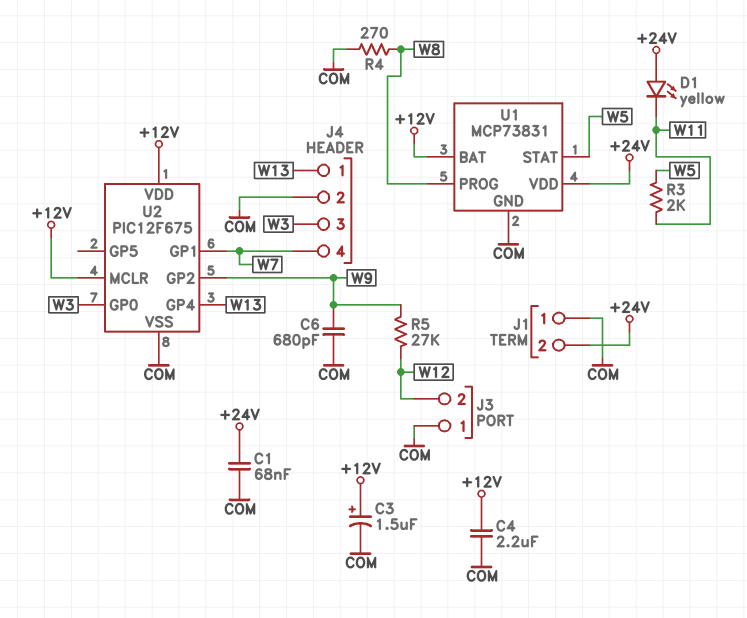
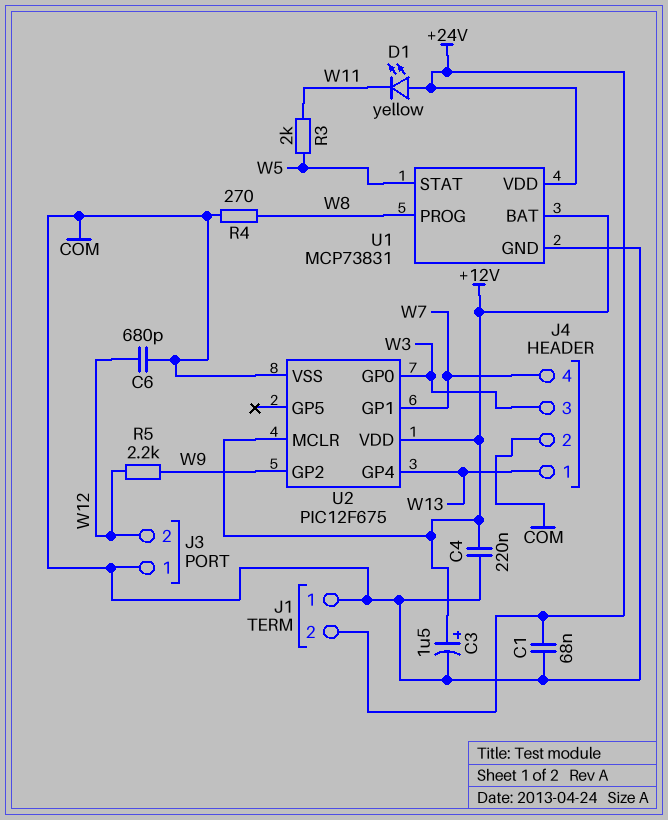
C4: 2.2uF (+12V, COM) -> 220nF (+12V, COM)
C6: 680pF (COM, W9) -> 680pF (COM, W12)
R5: 27k (W9, W12) -> 2.2k (W9, W12)

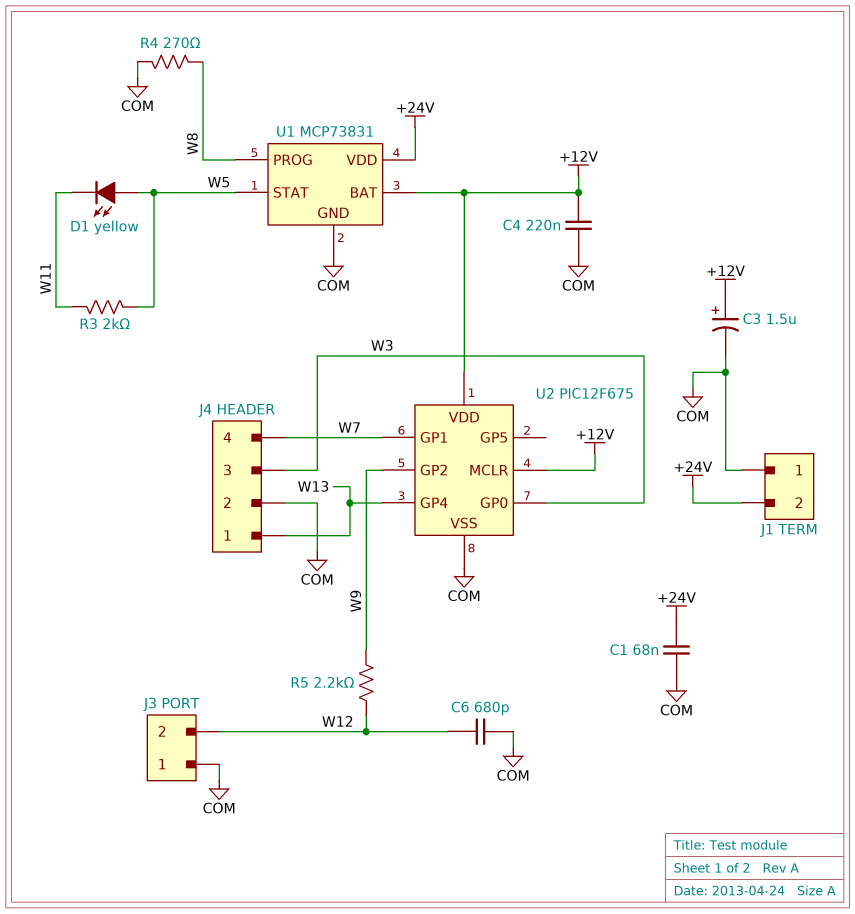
D1: LED yellow (A +24V, K W11) -> LED yellow (A W5, K W11)

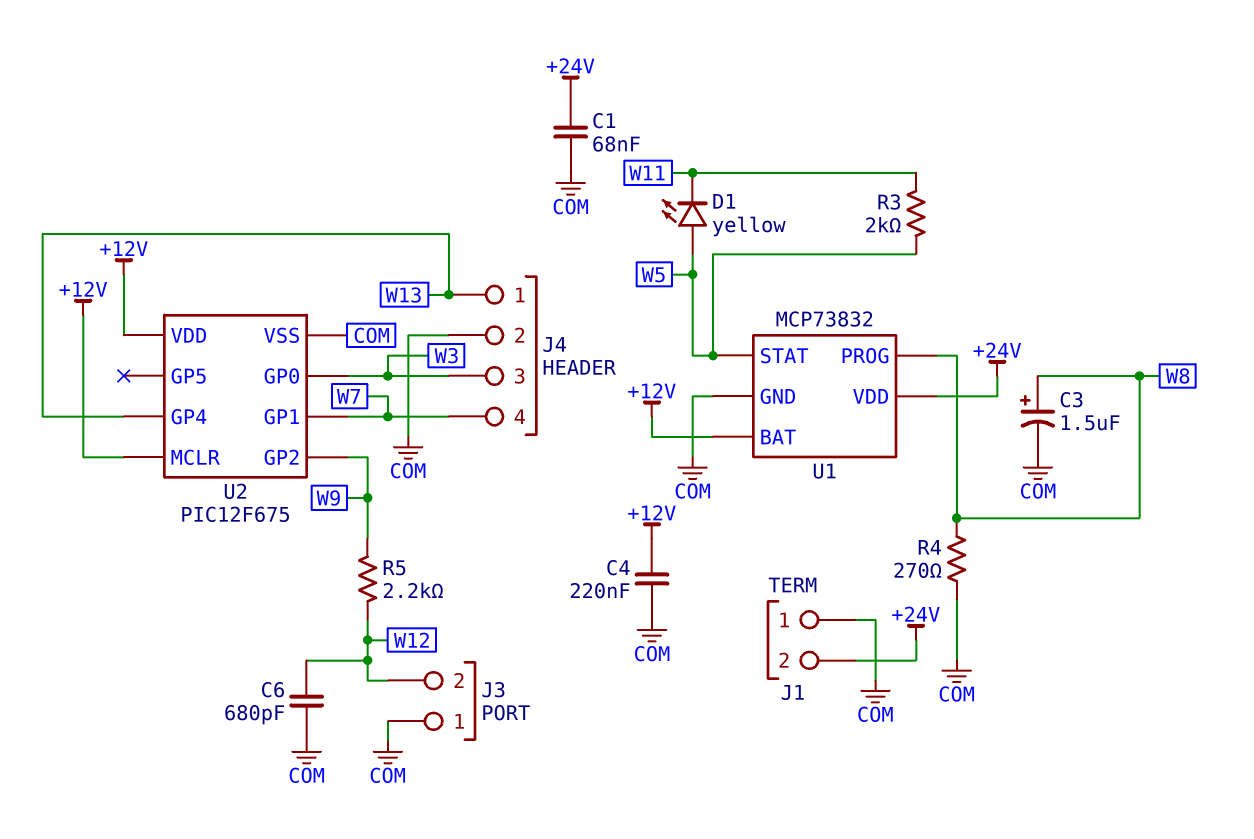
C3: 1.5uF (plus +12V, minus COM) -> 1.5uF (plus W8, minus COM)
U1: MCP73831 -> MCP73832

